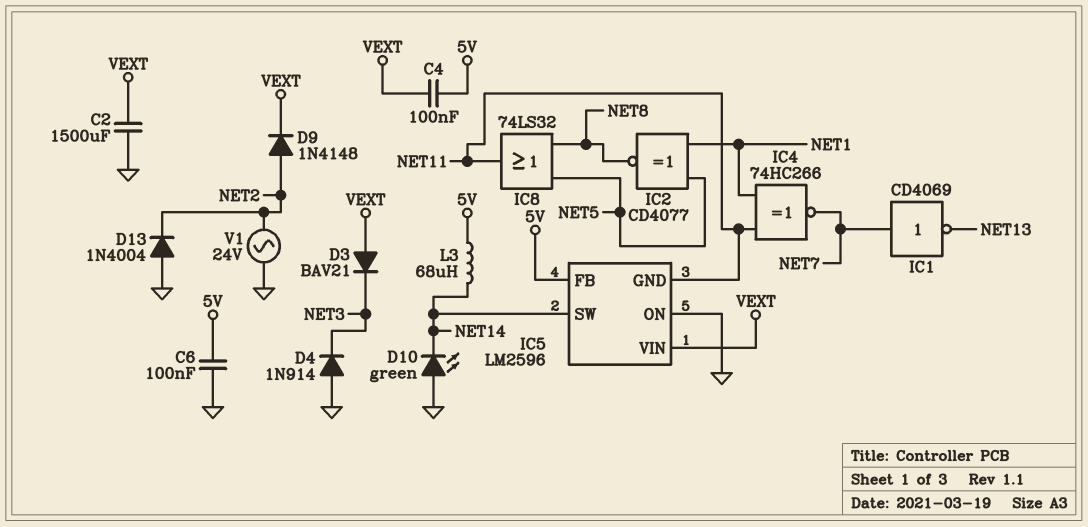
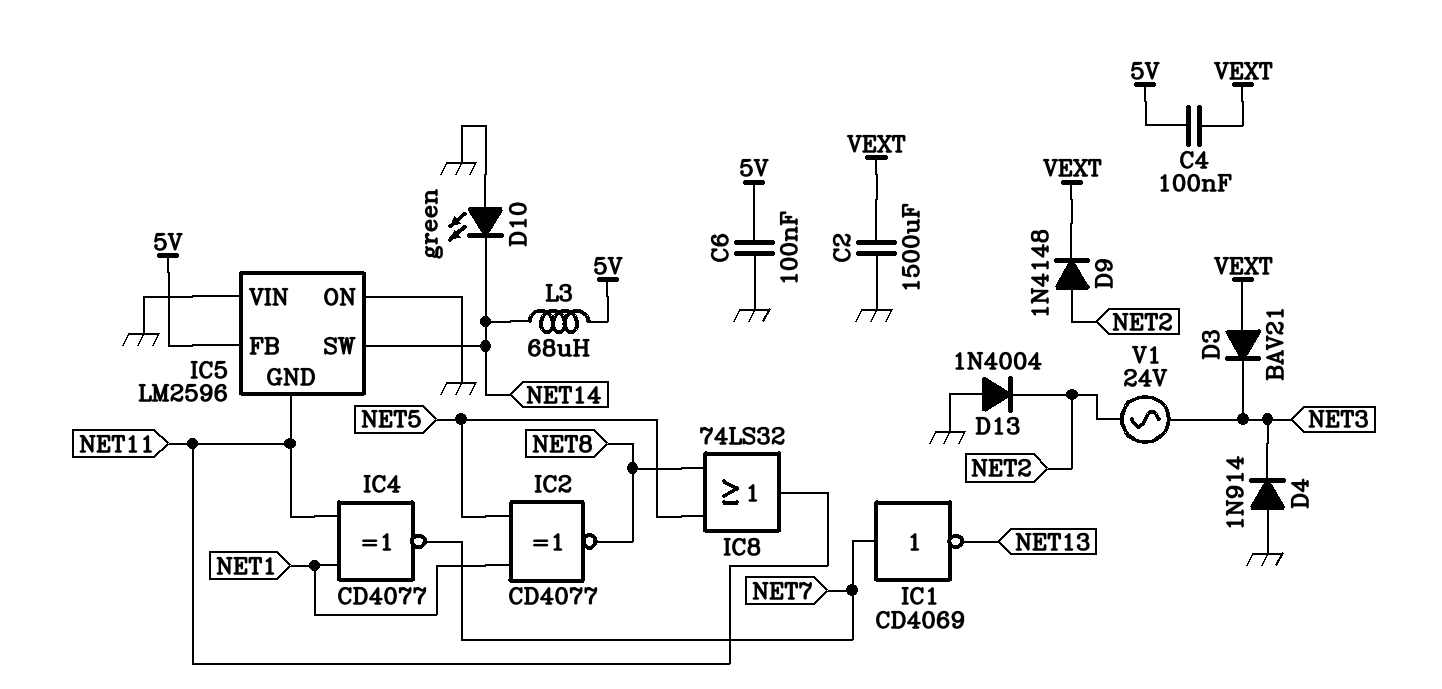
IC4: XNOR 74HC266 (in NET1, in NET11, out NET7) -> XNOR CD4077 (in NET1, in NET11, out NET7)
IC5 pin VIN: VEXT -> GND
V1: AC 24V (GND, NET2) -> AC 24V (NET2, NET3)

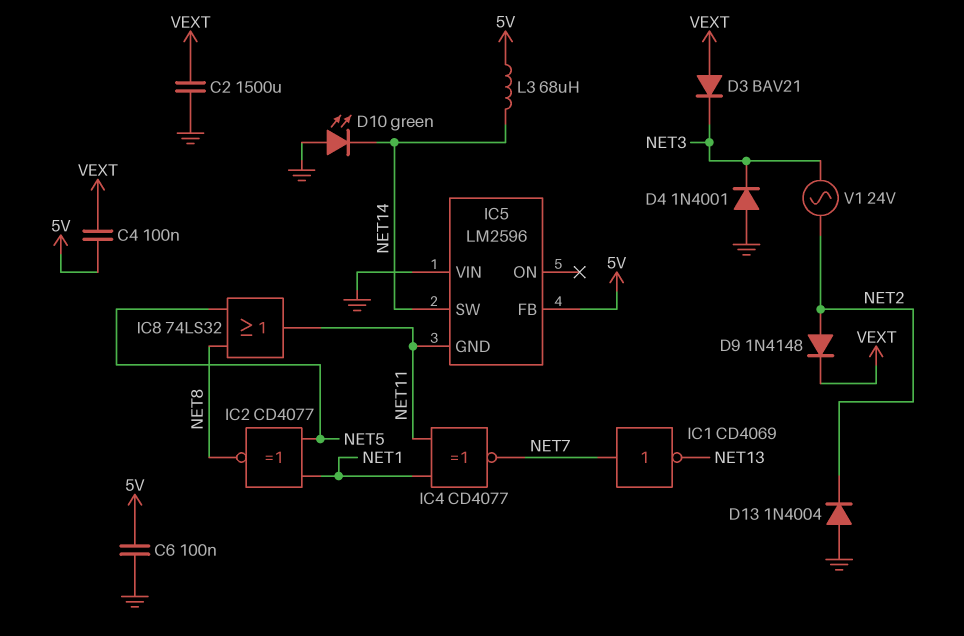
D4: diode 1N914 (A GND, K NET3) -> diode 1N4001 (A GND, K NET3)
IC5 pin ON: GND -> none

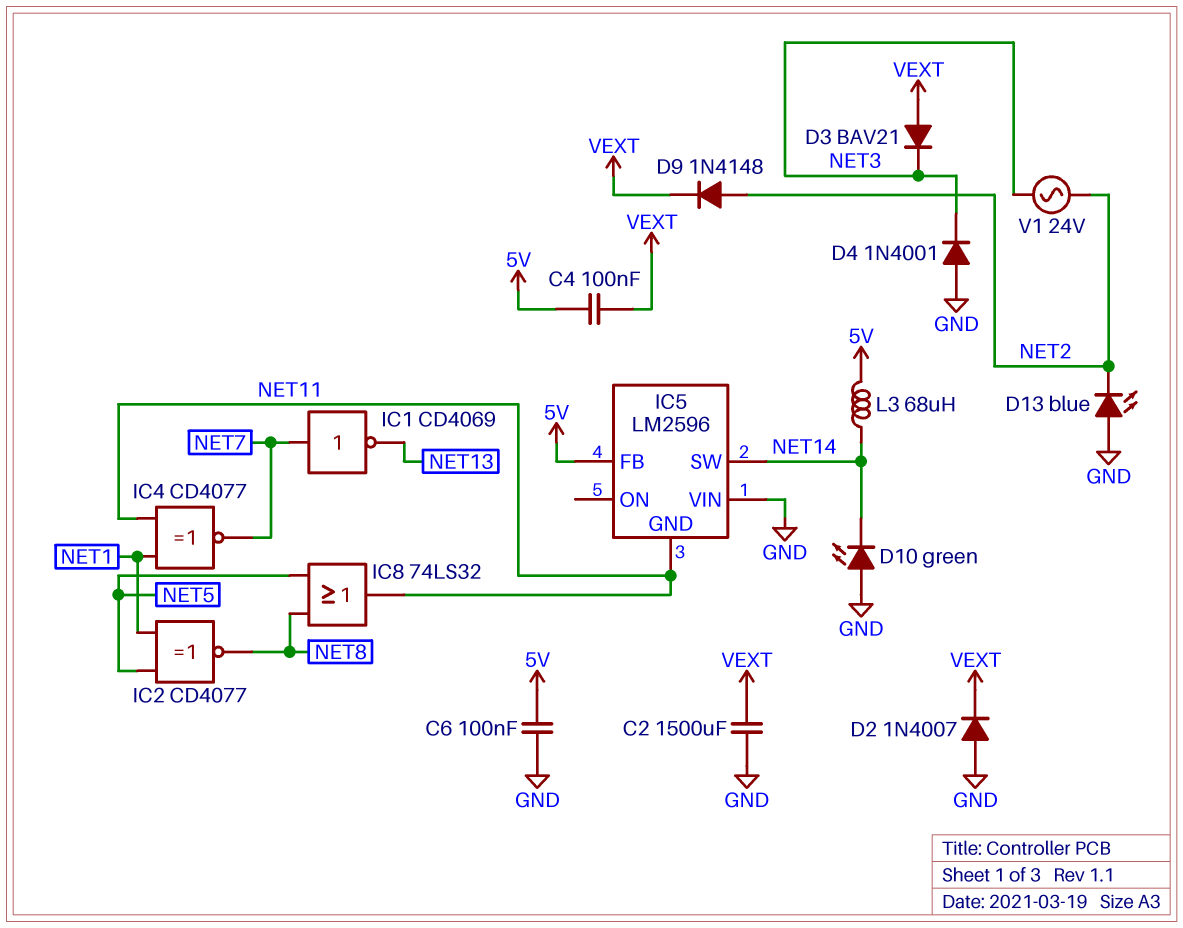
D2: none -> diode 1N4007 (A GND, K VEXT)
D13: diode 1N4004 (A GND, K NET2) -> LED blue (A GND, K NET2)

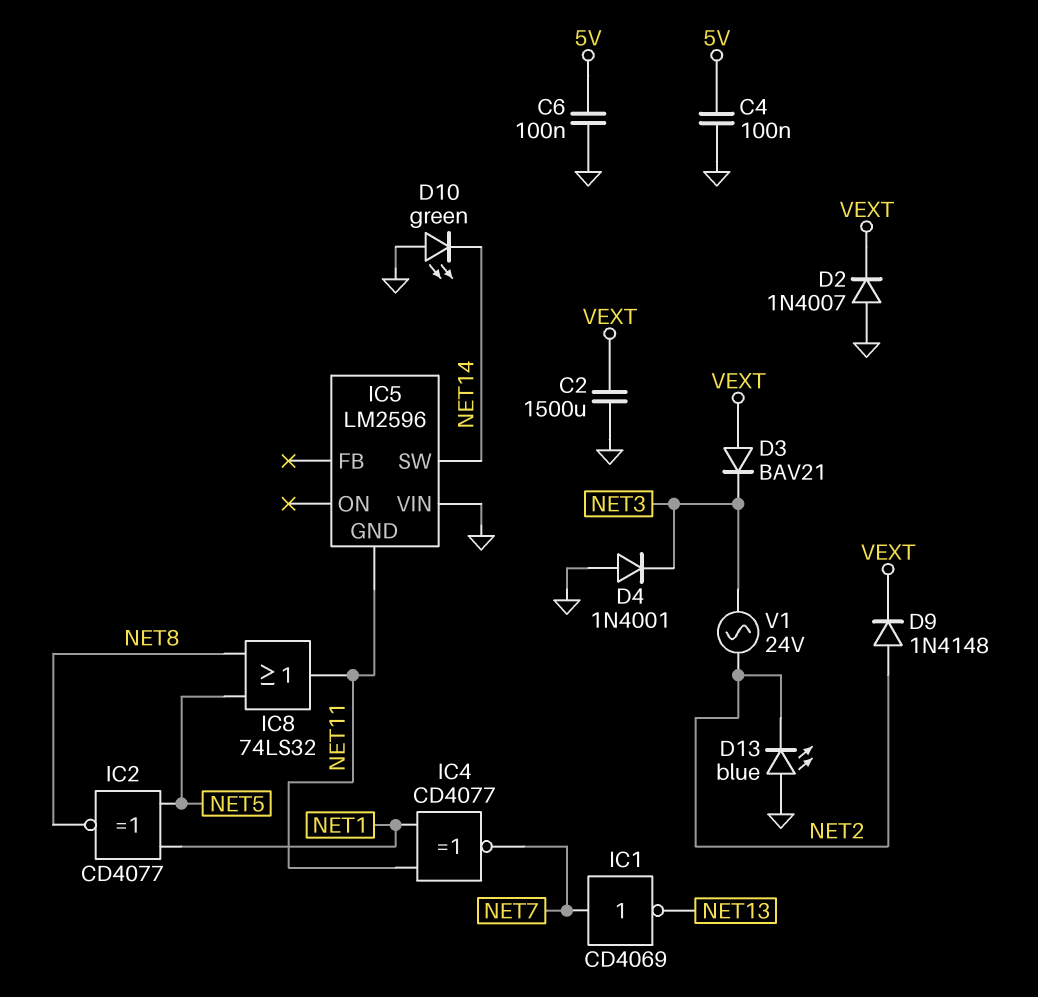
C4: 100nF (5V, VEXT) -> 100nF (5V, GND)
IC5 pin FB: 5V -> none
L3: 68uH (5V, NET14) -> none

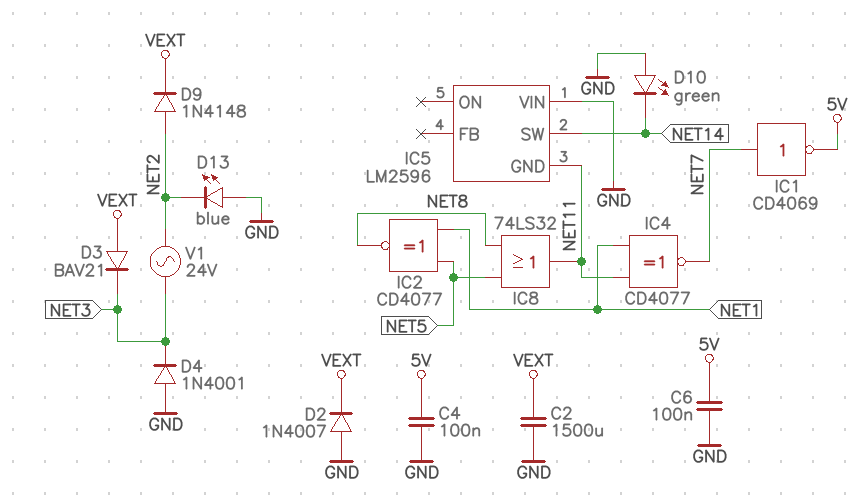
IC1: NOT CD4069 (in NET7, out NET13) -> NOT CD4069 (in NET7, out 5V)

